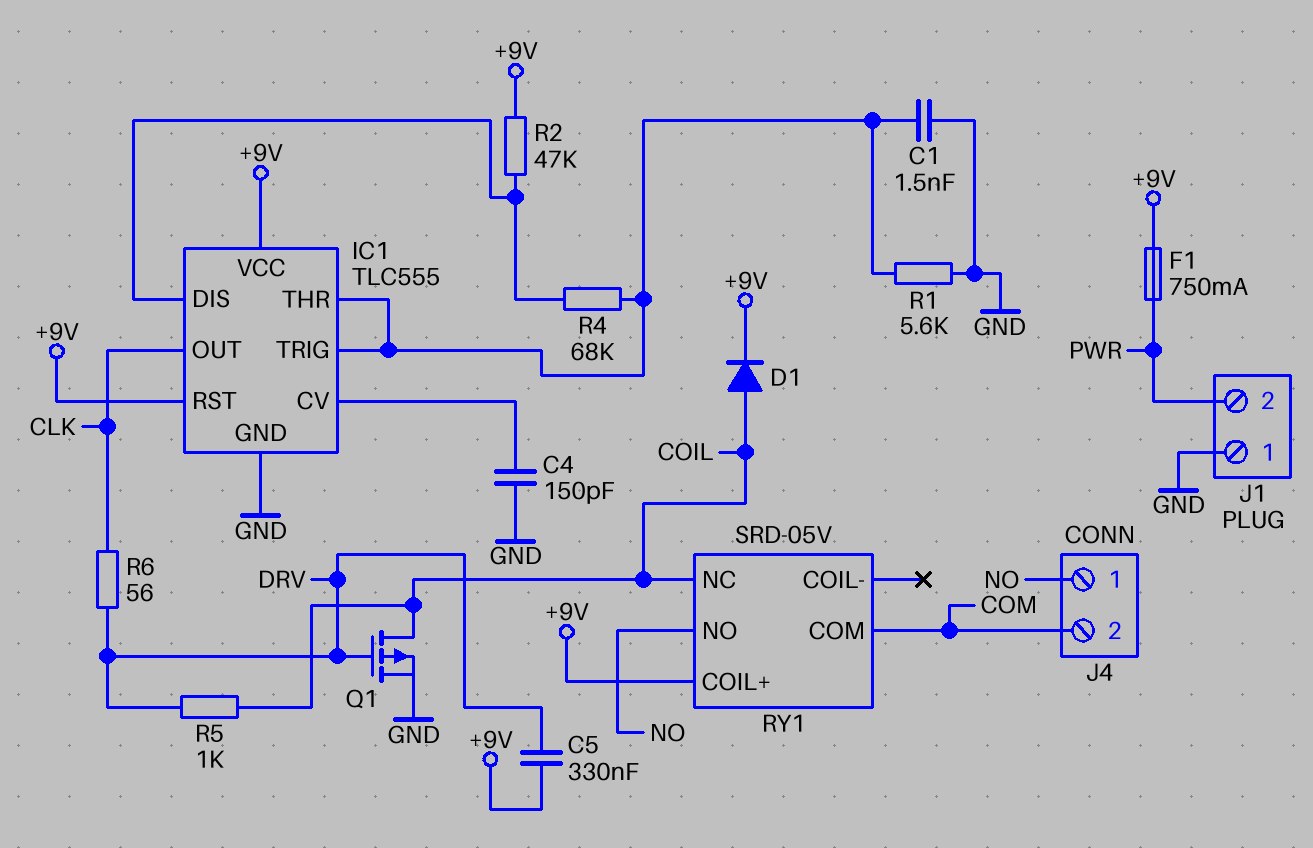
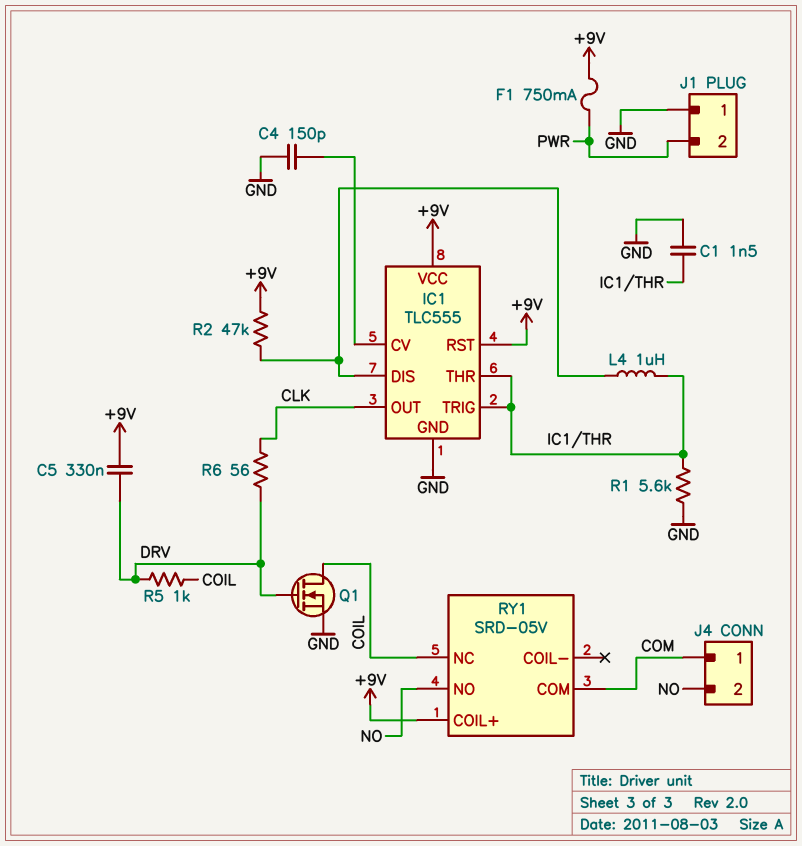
D1: diode (A COIL, K +9V) -> none
J4 pin 1: NO -> COM
J4 pin 2: COM -> NO
L4: none -> 1uH (IC1/DIS, IC1/THR)
Q1: PMOS (G DRV, D COIL, S GND) -> NMOS (G DRV, D COIL, S GND)
R4: 68k (IC1/DIS, IC1/THR) -> none

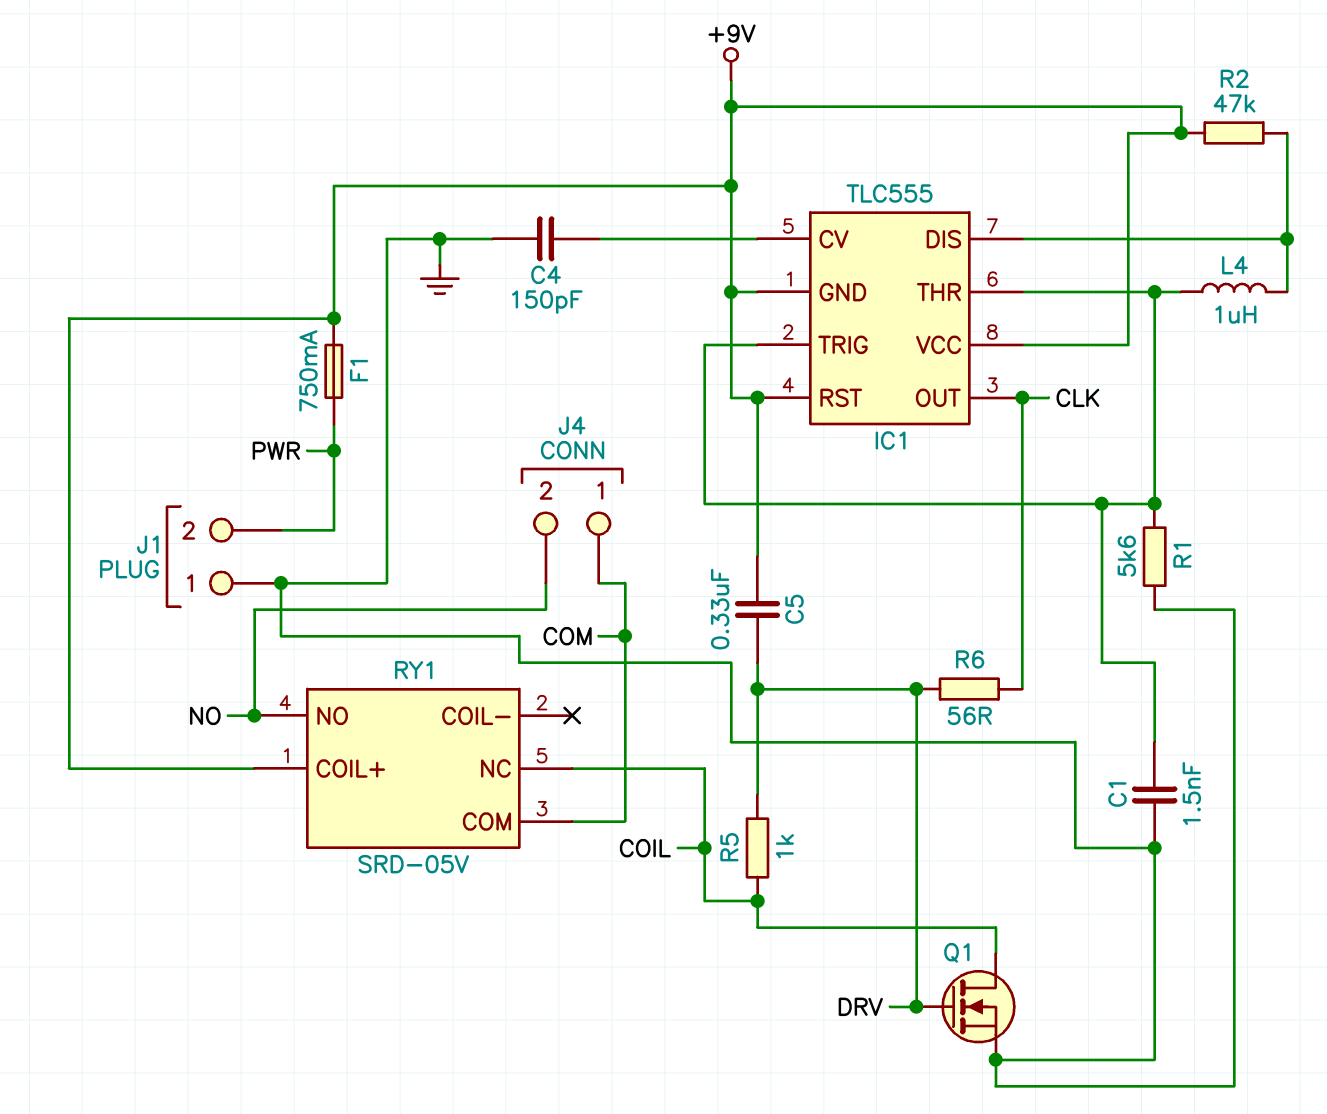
IC1 pin GND: GND -> +9V

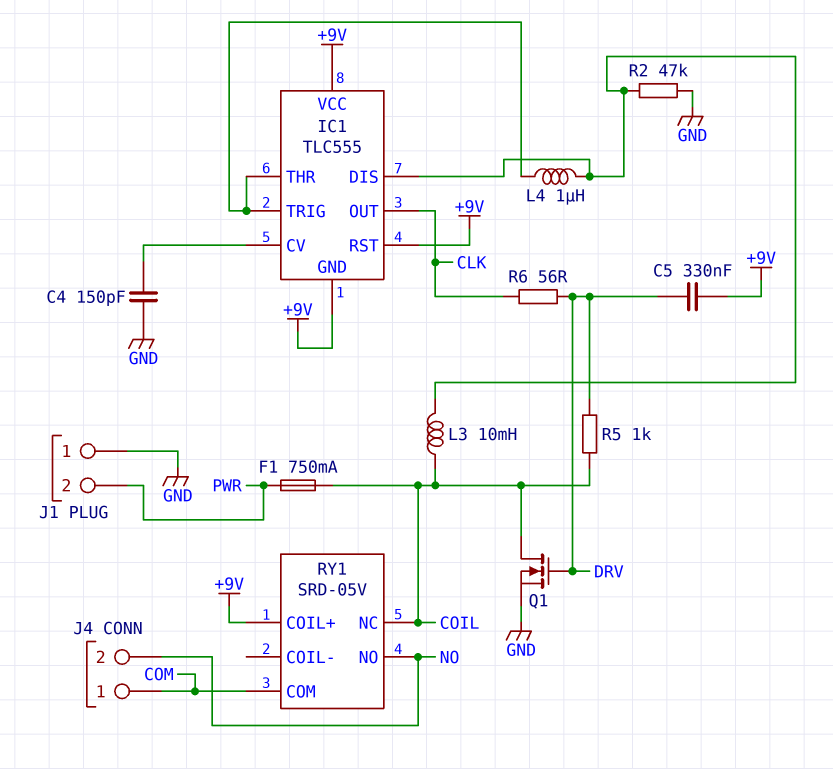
C1: 1.5nF (GND, IC1/THR) -> none
F1: 750mA (+9V, PWR) -> 750mA (COIL, PWR)
L3: none -> 10mH (COIL, IC1/DIS)
R1: 5.6k (GND, IC1/THR) -> none
R2: 47k (+9V, IC1/DIS) -> 47k (GND, IC1/DIS)

